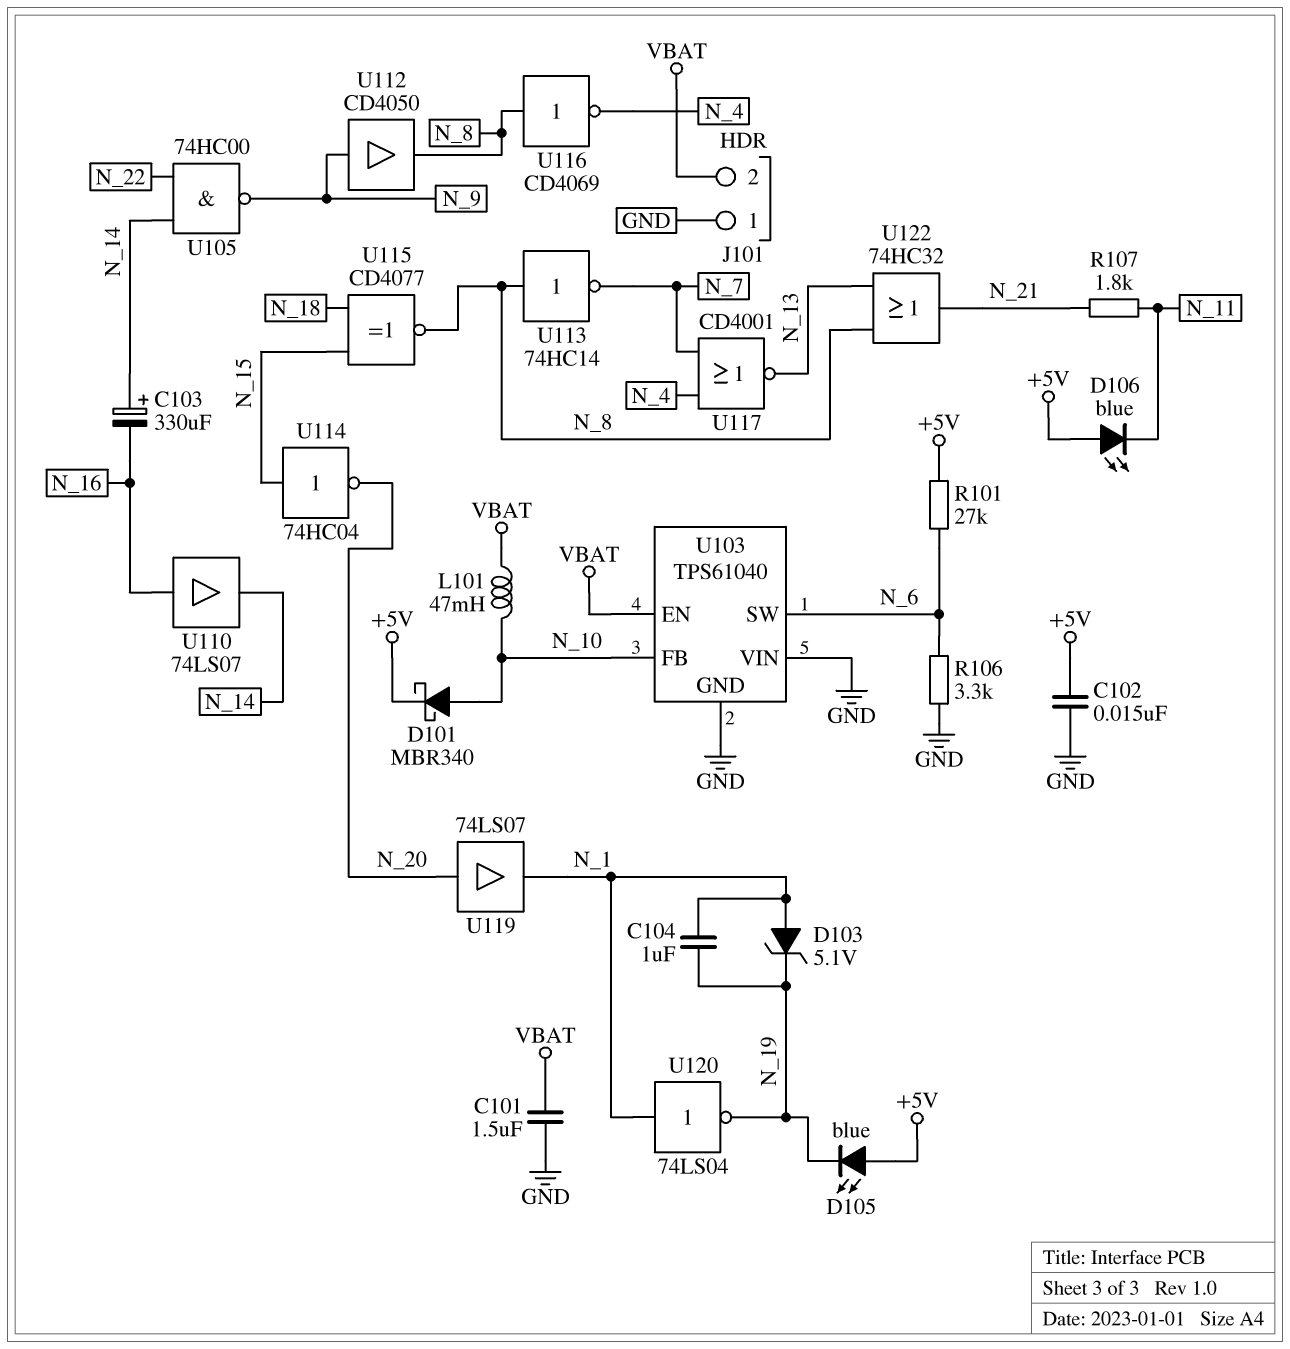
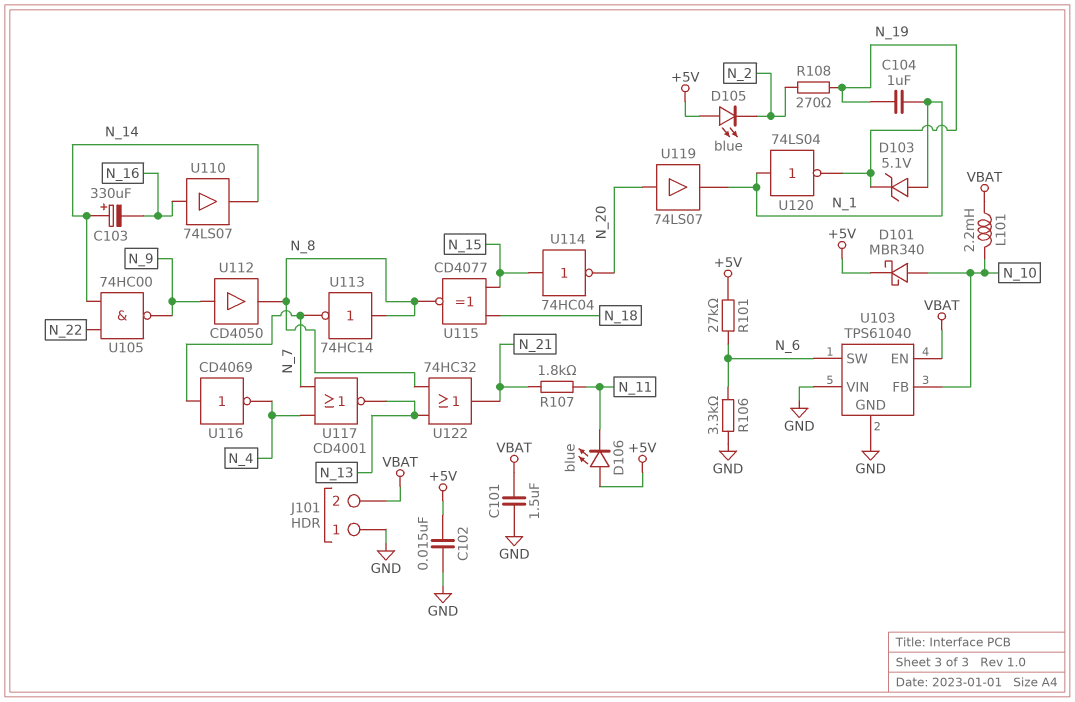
D105: LED blue (A +5V, K N_19) -> LED blue (A +5V, K N_2)
L101: 47mH (N_10, VBAT) -> 2.2mH (N_10, VBAT)
R108: none -> 270 (N_2, N_19)
U116: NOT CD4069 (in N_8, out N_4) -> NOT CD4069 (in N_7, out N_4)

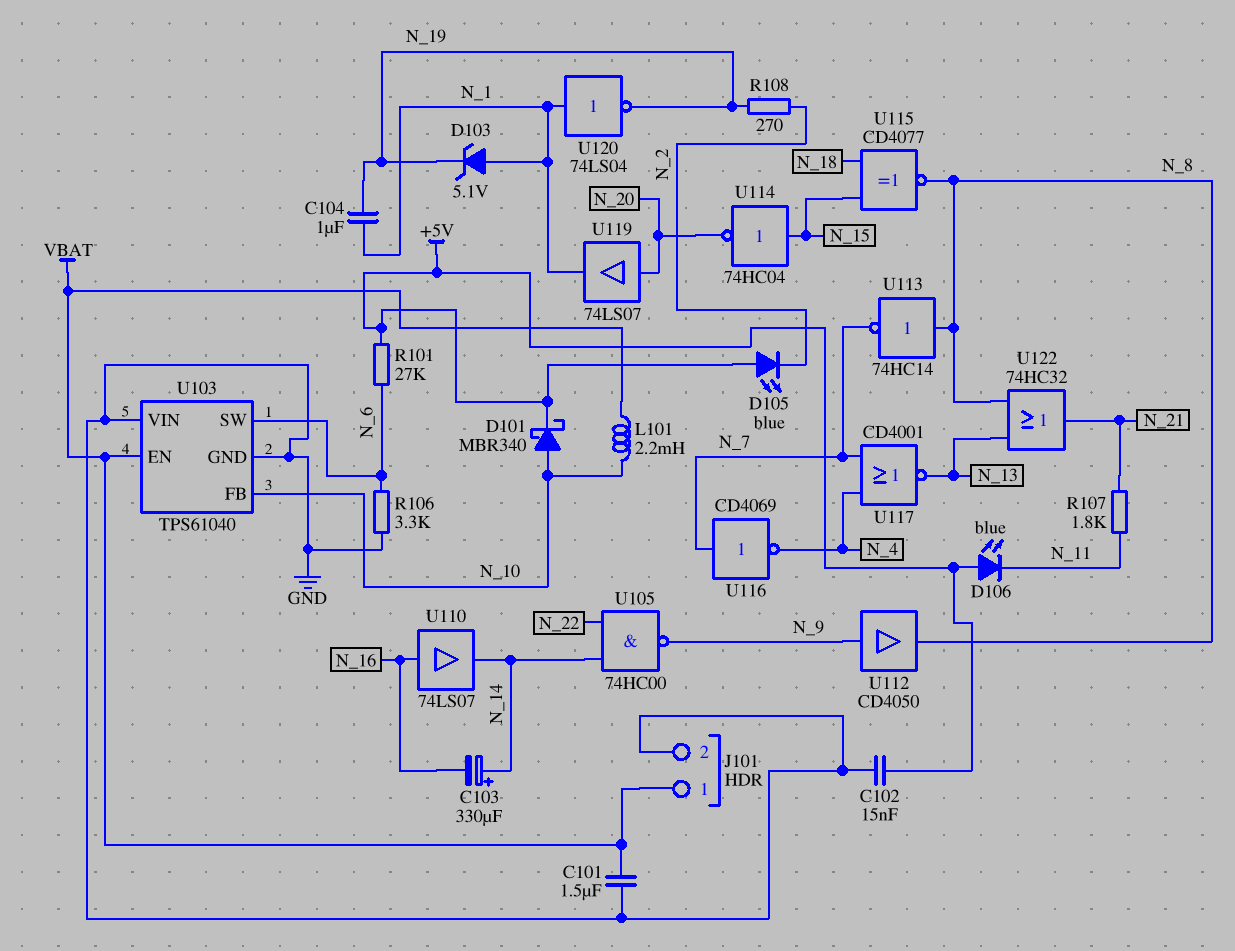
J101 pin 1: GND -> VBAT
J101 pin 2: VBAT -> GND

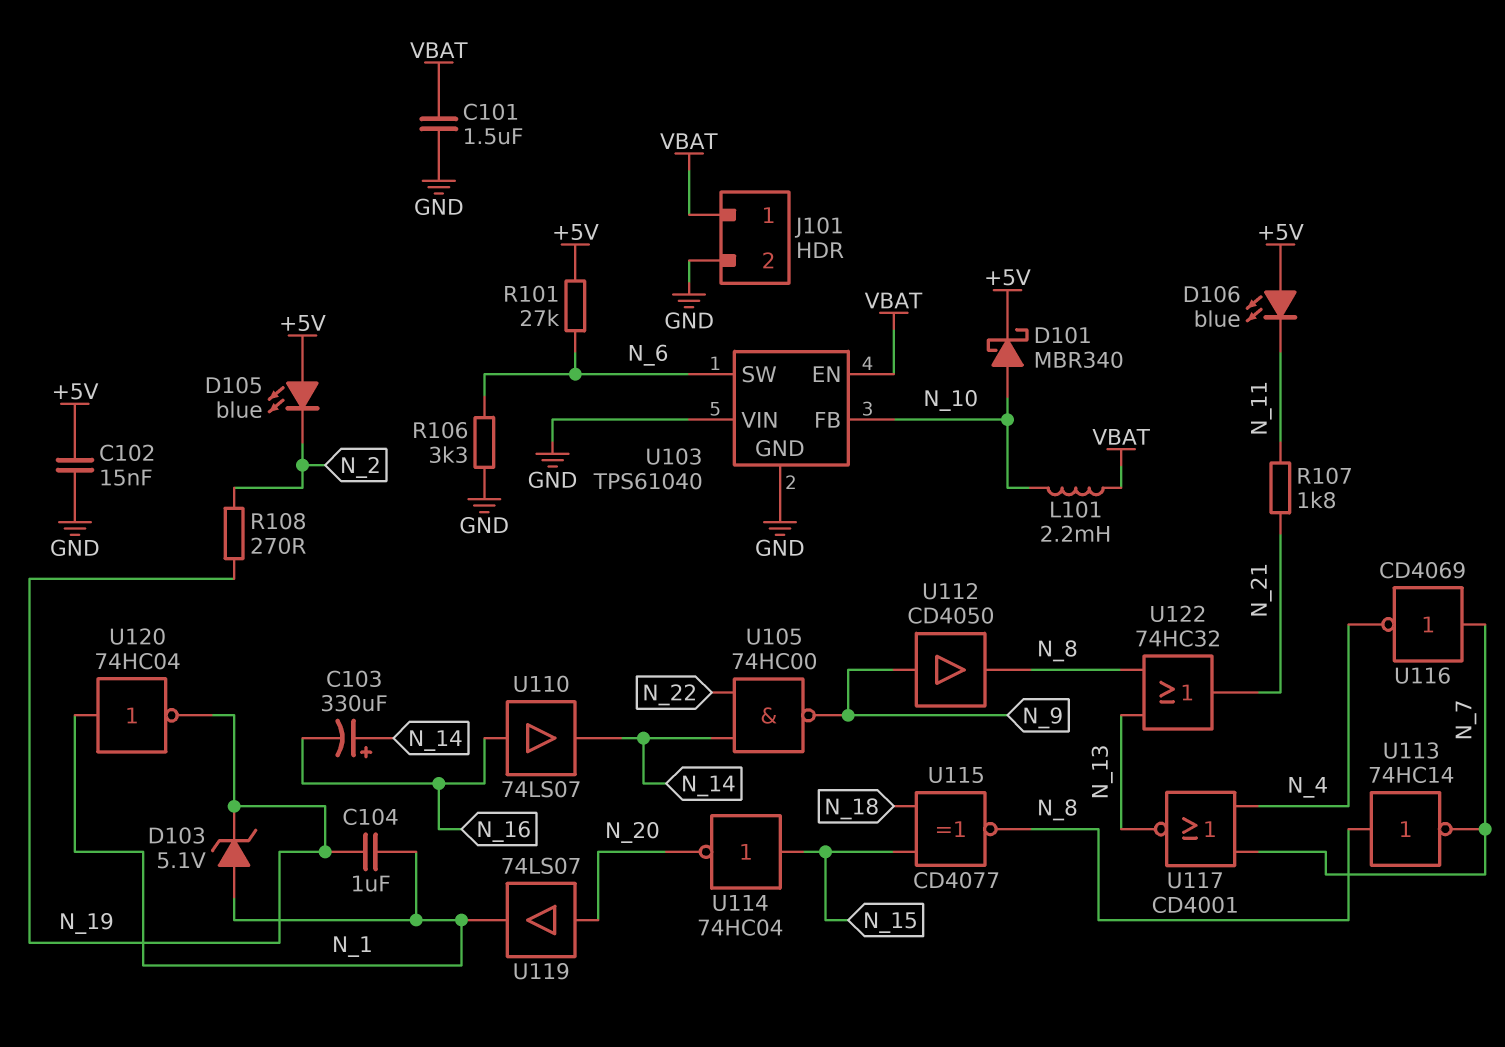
U120: NOT 74LS04 (in N_1, out N_19) -> NOT 74HC04 (in N_1, out N_19)

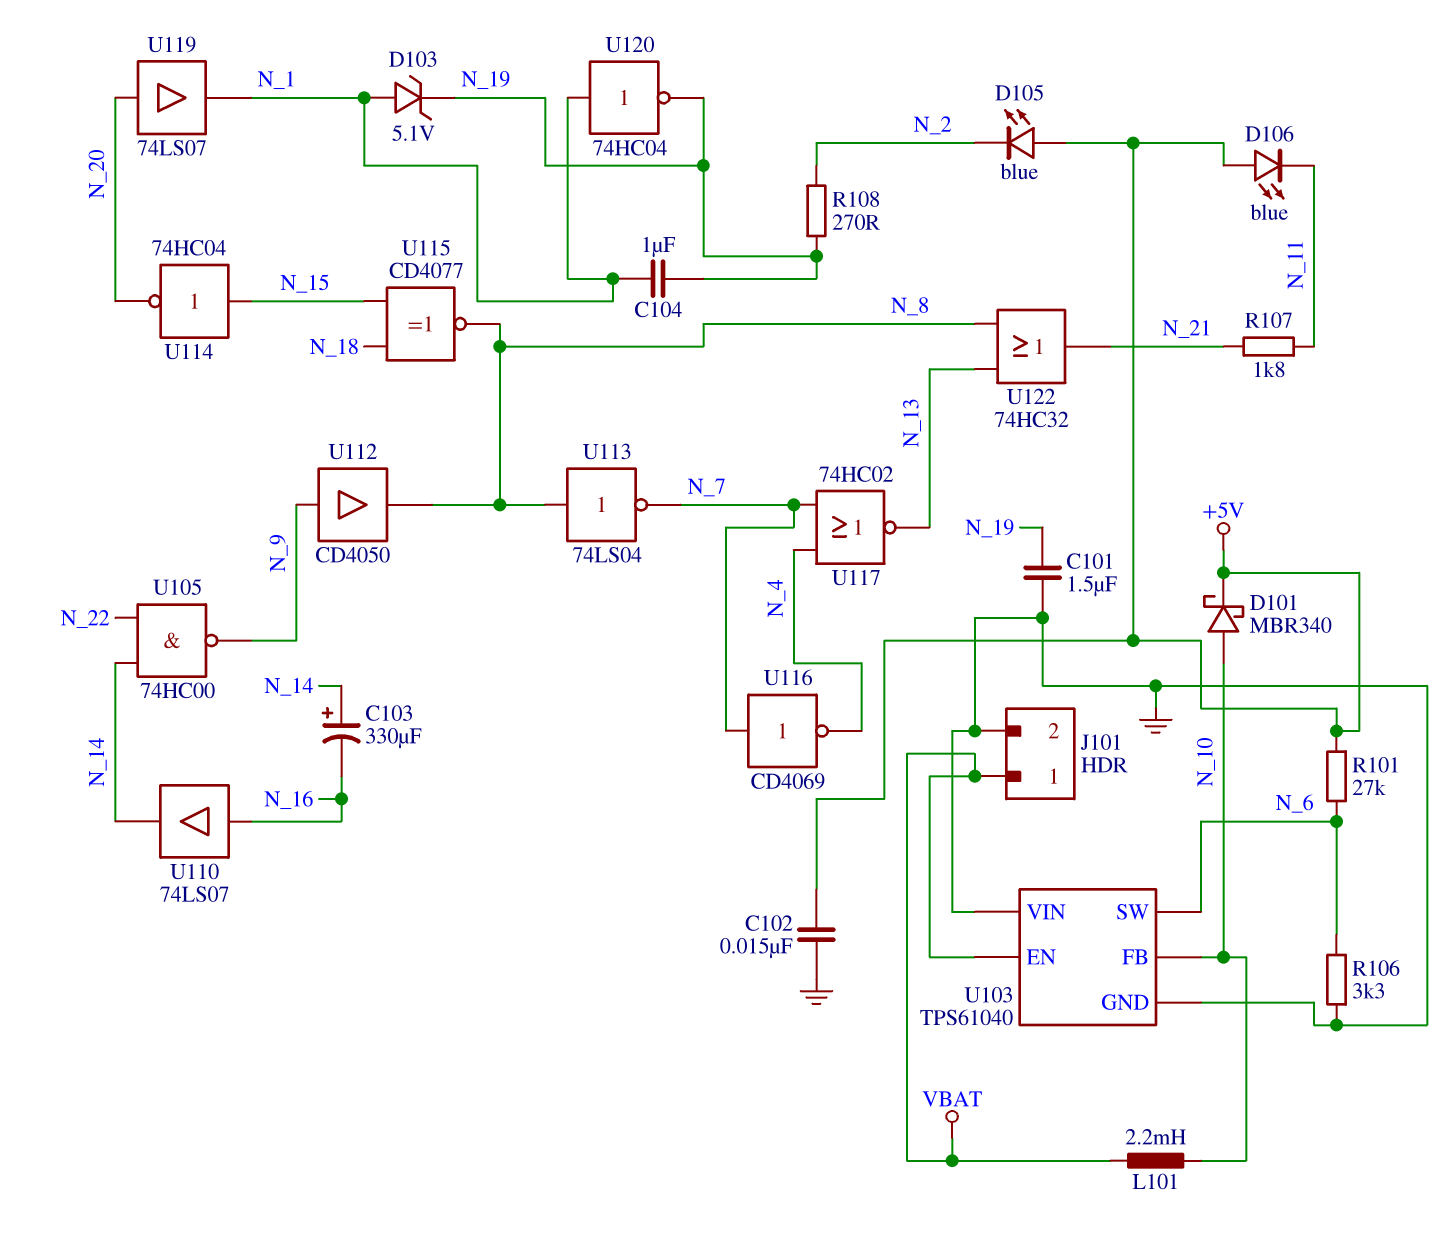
C101: 1.5uF (GND, VBAT) -> 1.5uF (GND, N_19)
U113: NOT 74HC14 (in N_8, out N_7) -> NOT 74LS04 (in N_8, out N_7)
U117: NOR CD4001 (in N_4, in N_7, out N_13) -> NOR 74HC02 (in N_4, in N_7, out N_13)

